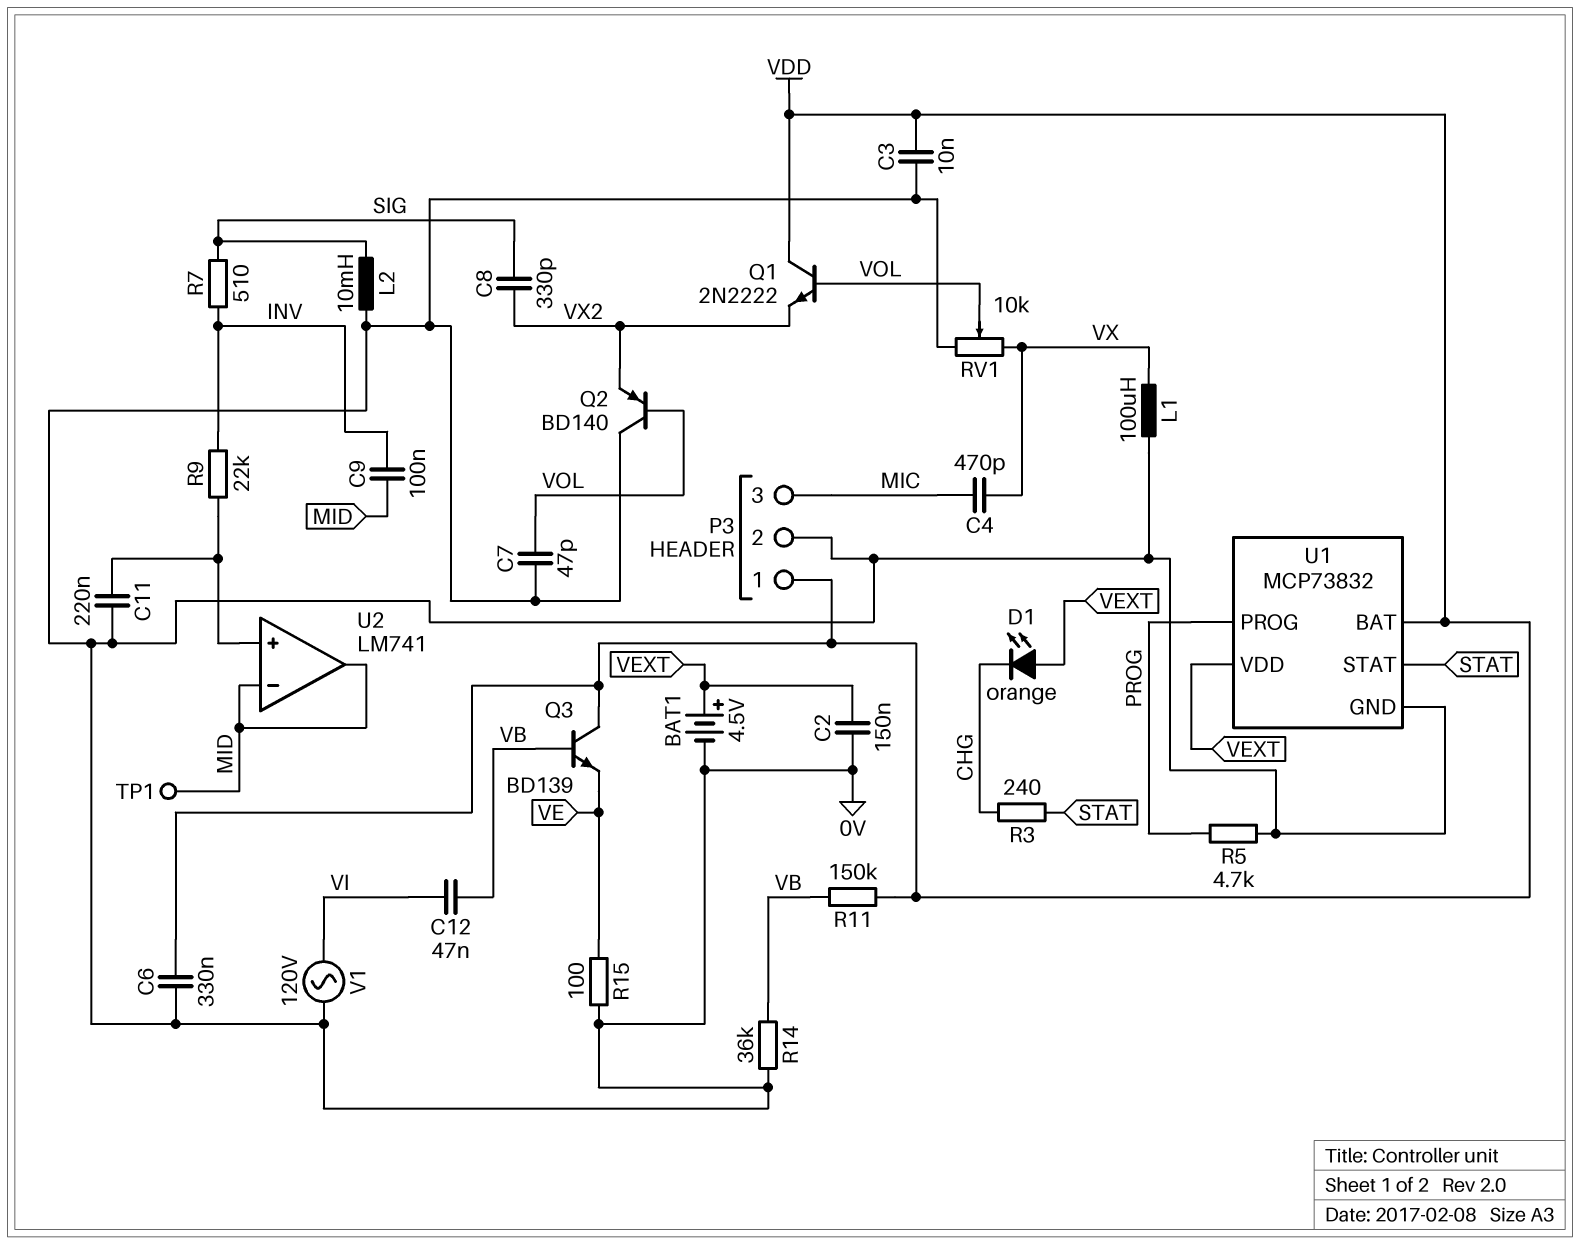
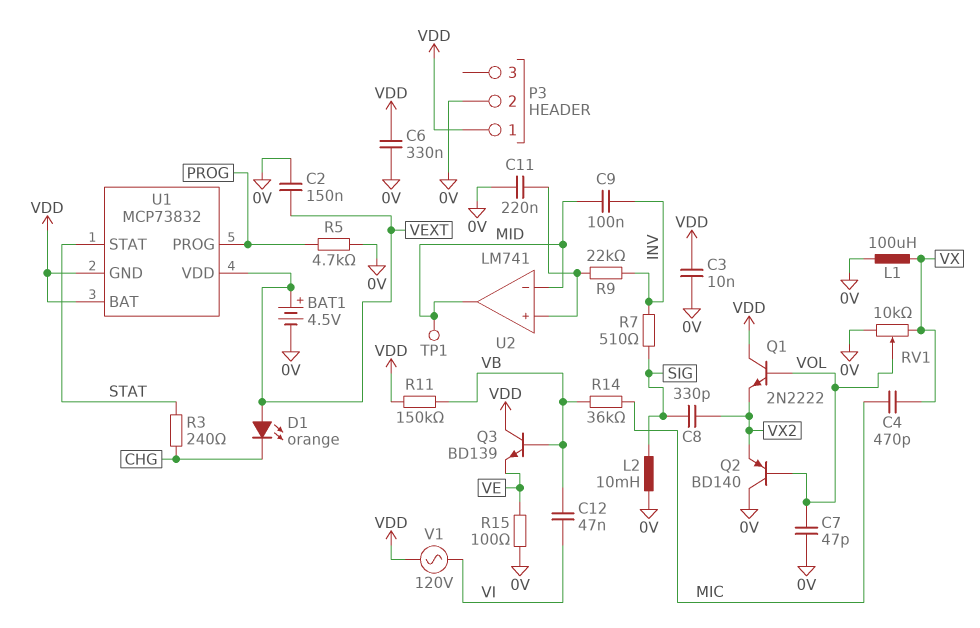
P3 pin 3: MIC -> none
R14: 36k (0V, VB) -> 36k (MIC, VB)
U1 pin GND: 0V -> VDD
V1: AC 120V (0V, VI) -> AC 120V (VDD, VI)

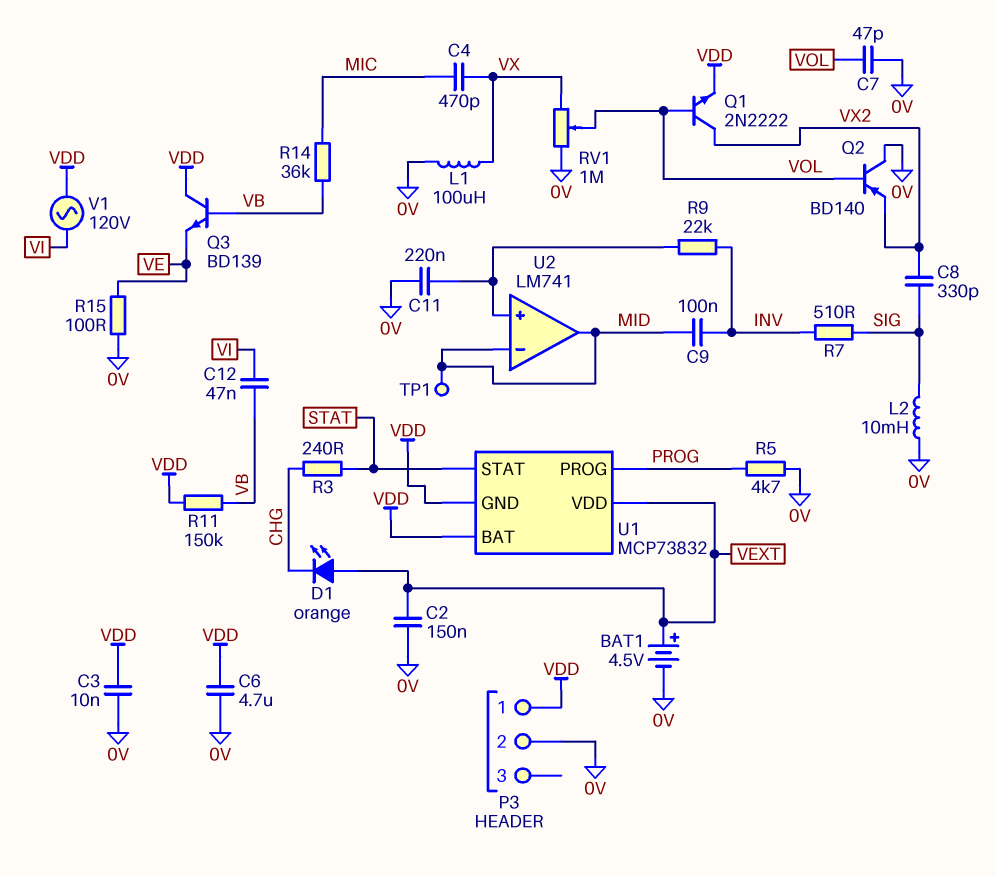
C6: 330nF (0V, VDD) -> 4.7uF (0V, VDD)
Q1: NPN 2N2222 (B VOL, C VDD, E VX2) -> NPN 2N2222 (B VOL, C VX2, E VDD)
RV1: 10k (0V, VX, wiper VOL) -> 1M (0V, VX, wiper VOL)

